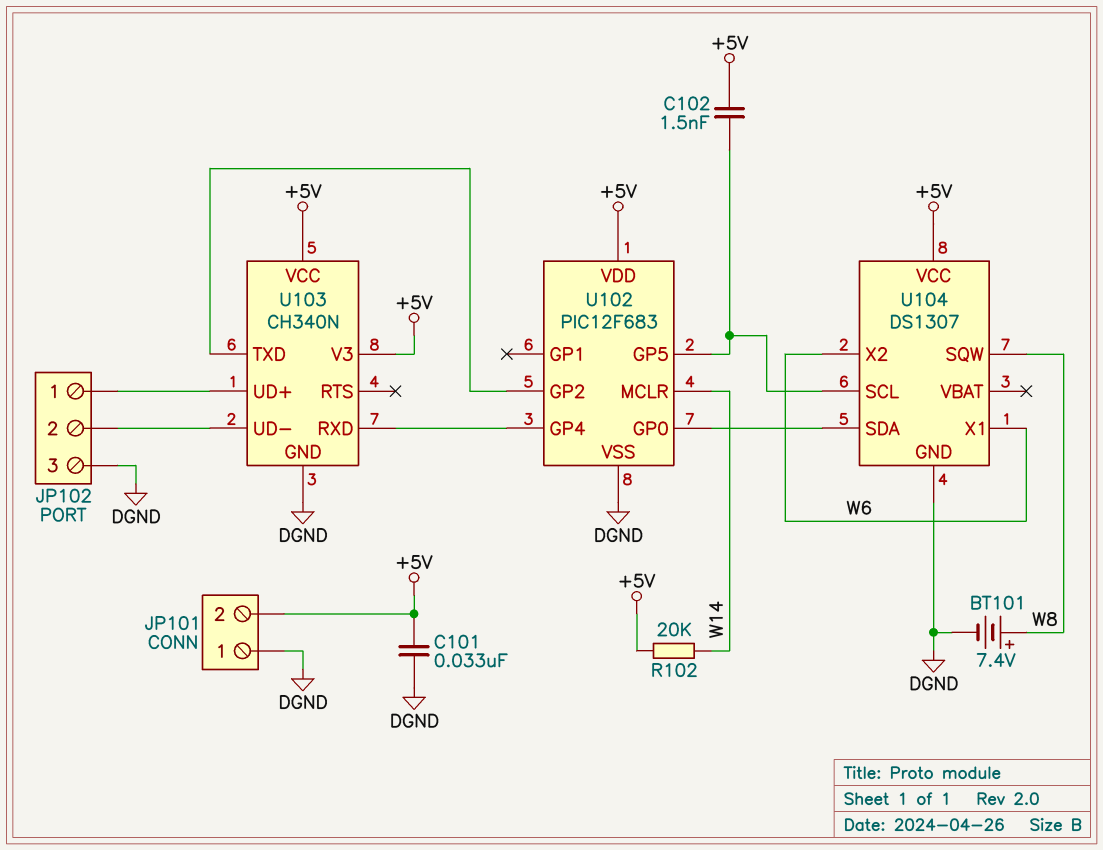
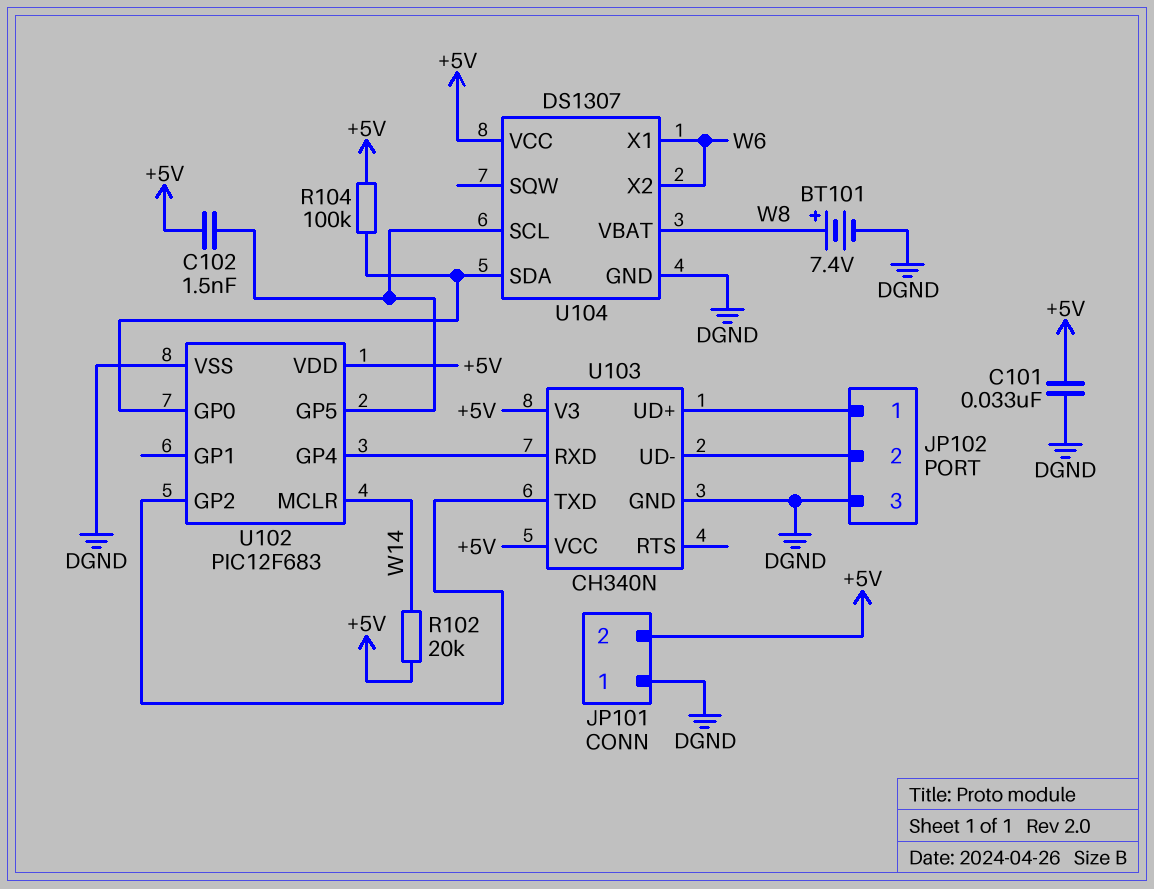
R104: none -> 100k (+5V, U102/GP0)
U104 pin SQW: W8 -> none
U104 pin VBAT: none -> W8

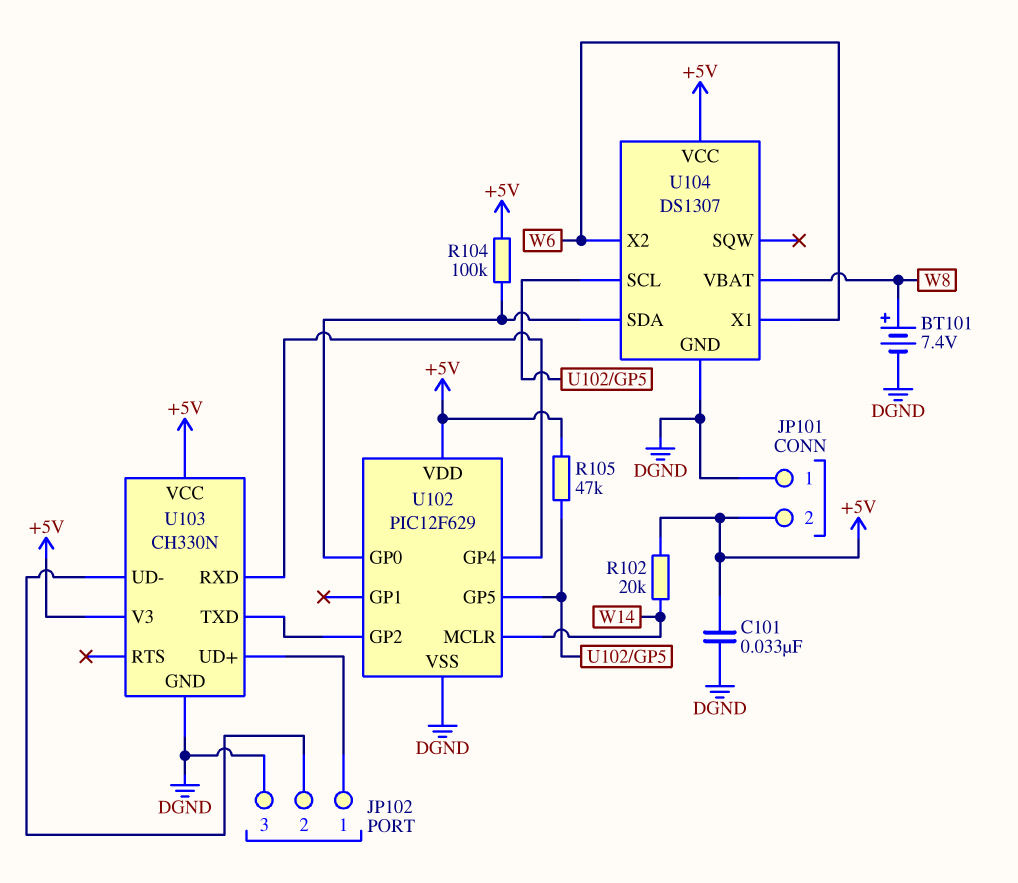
C102: 1.5nF (+5V, U102/GP5) -> none
R105: none -> 47k (+5V, U102/GP5)
U102: PIC12F683 -> PIC12F629
U103: CH340N -> CH330N

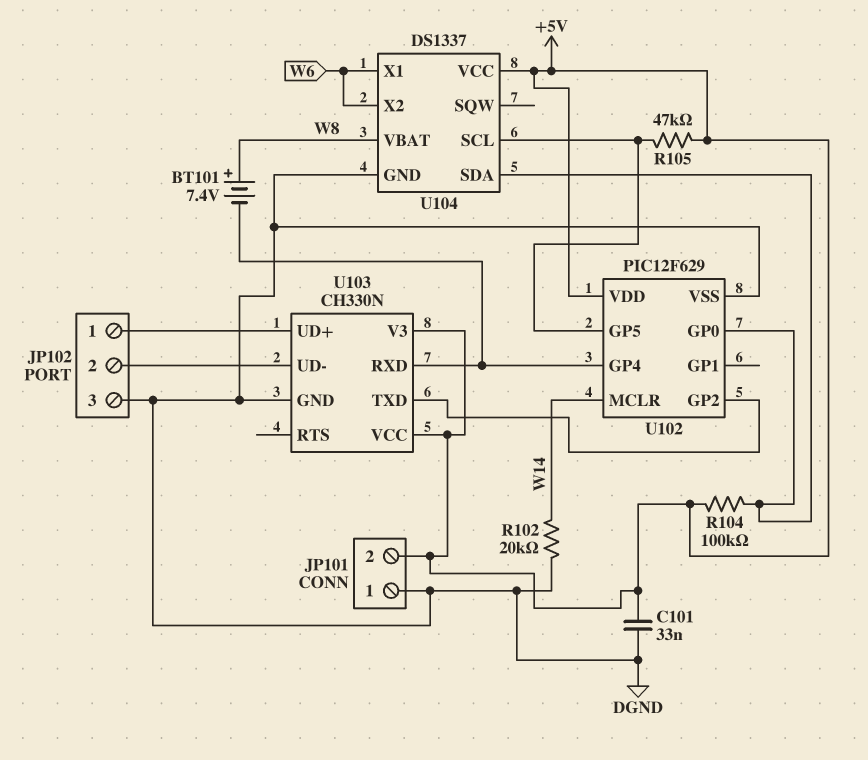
BT101: 7.4V (plus W8, minus DGND) -> 7.4V (plus W8, minus U102/GP4)
R102: 20k (+5V, W14) -> 20k (DGND, W14)
U104: DS1307 -> DS1337

